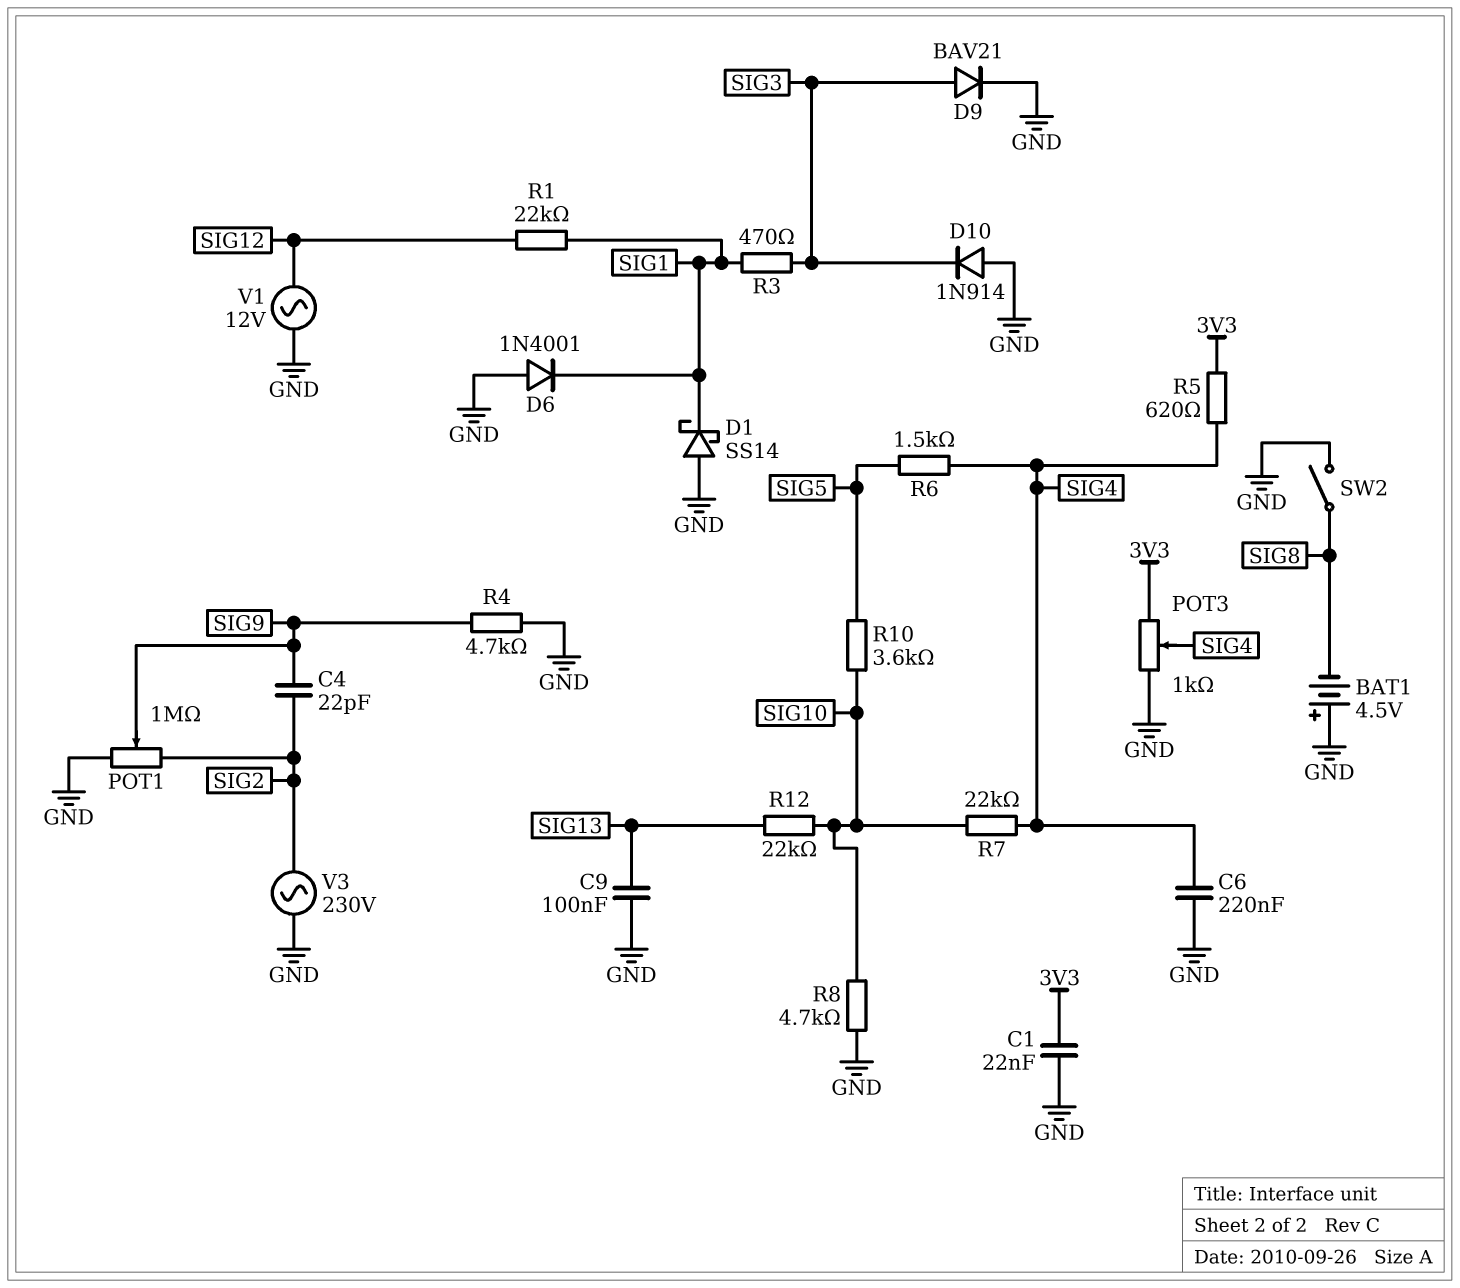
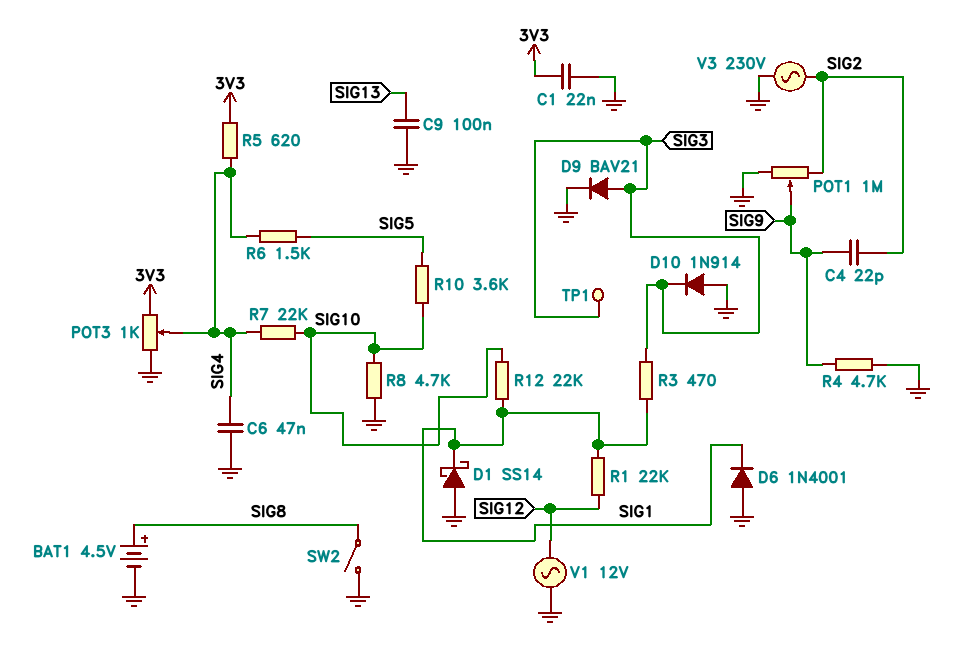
BAT1: 4.5V (plus GND, minus SIG8) -> 4.5V (plus SIG8, minus GND)
C6: 220nF (GND, SIG4) -> 47nF (GND, SIG4)
R12: 22k (SIG10, SIG13) -> 22k (SIG1, SIG10)
TP1: none -> test point (SIG3)

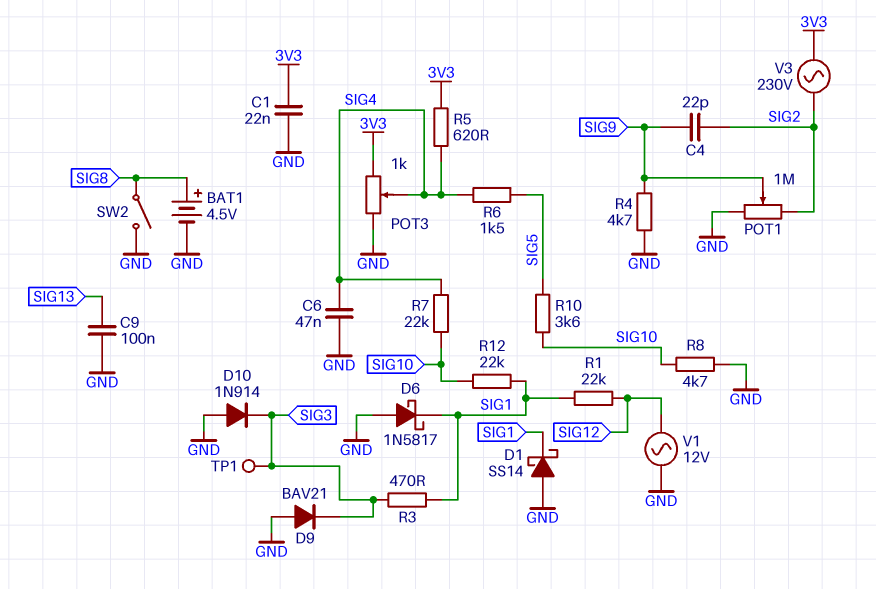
D6: diode 1N4001 (A GND, K SIG1) -> schottky 1N5817 (A GND, K SIG1)
D9: diode BAV21 (A SIG3, K GND) -> diode BAV21 (A GND, K SIG3)
V3: AC 230V (GND, SIG2) -> AC 230V (3V3, SIG2)

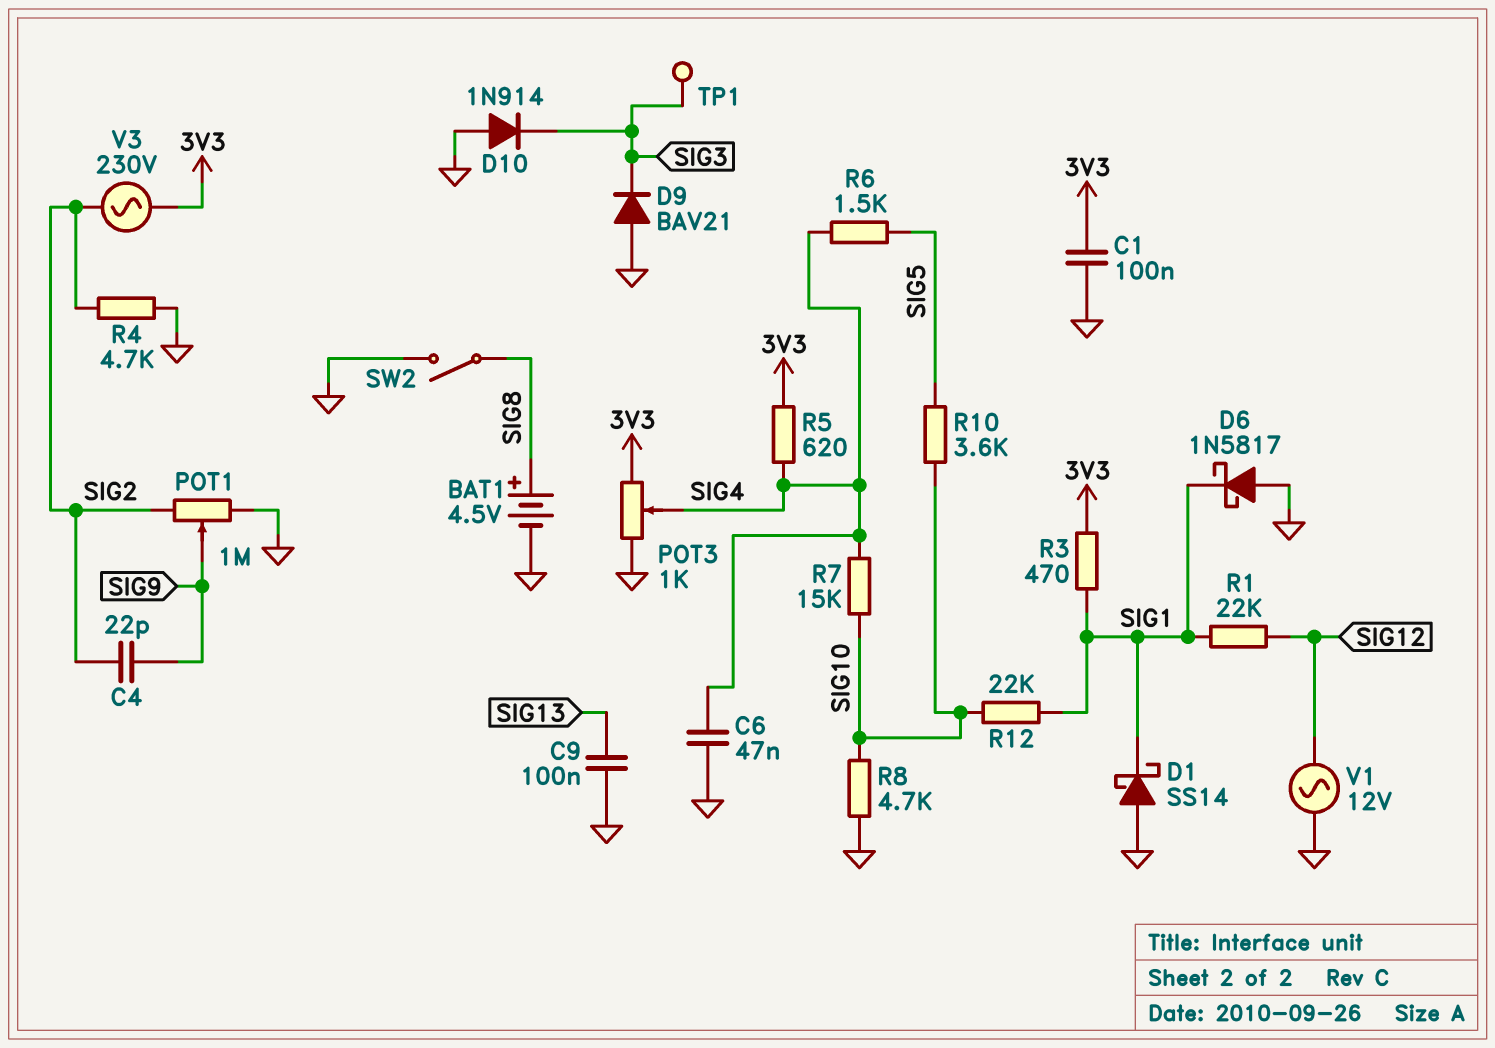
C1: 22nF (3V3, GND) -> 100nF (3V3, GND)
R3: 470 (SIG1, SIG3) -> 470 (3V3, SIG1)
R4: 4.7k (GND, SIG9) -> 4.7k (GND, SIG2)
R7: 22k (SIG4, SIG10) -> 15k (SIG4, SIG10)

